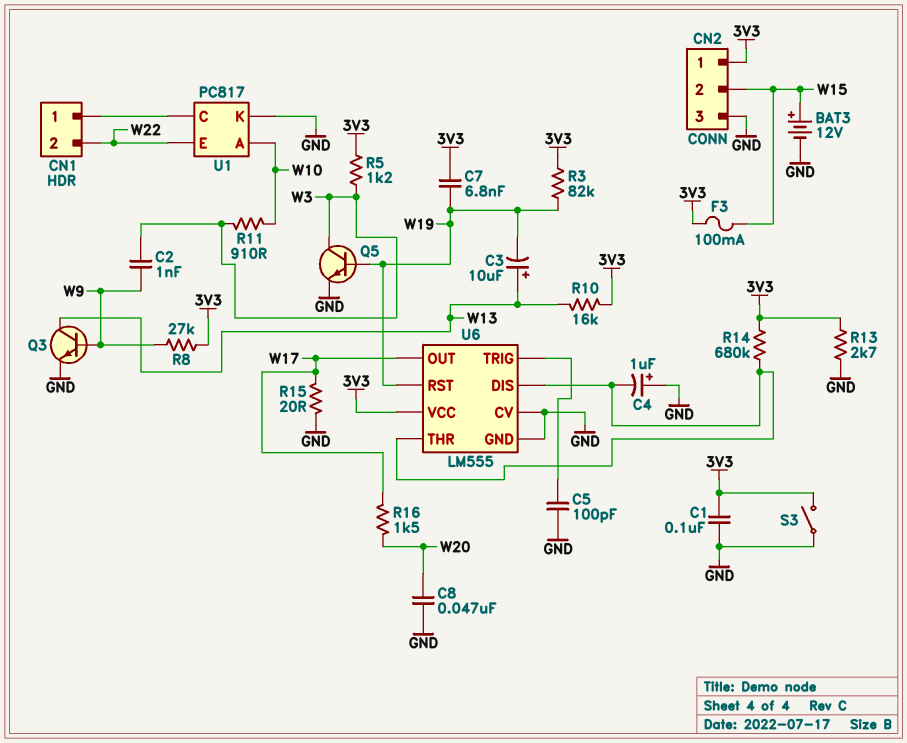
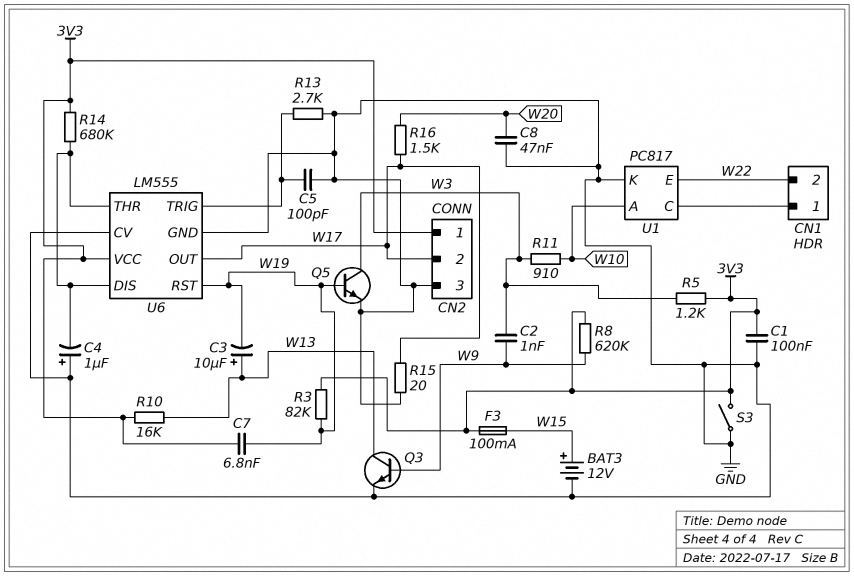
CN2 pin 2: W15 -> W17
R8: 27k (3V3, W9) -> 620k (3V3, W9)
R13: 2.7k (3V3, GND) -> 2.7k (GND, U6/TRIG)

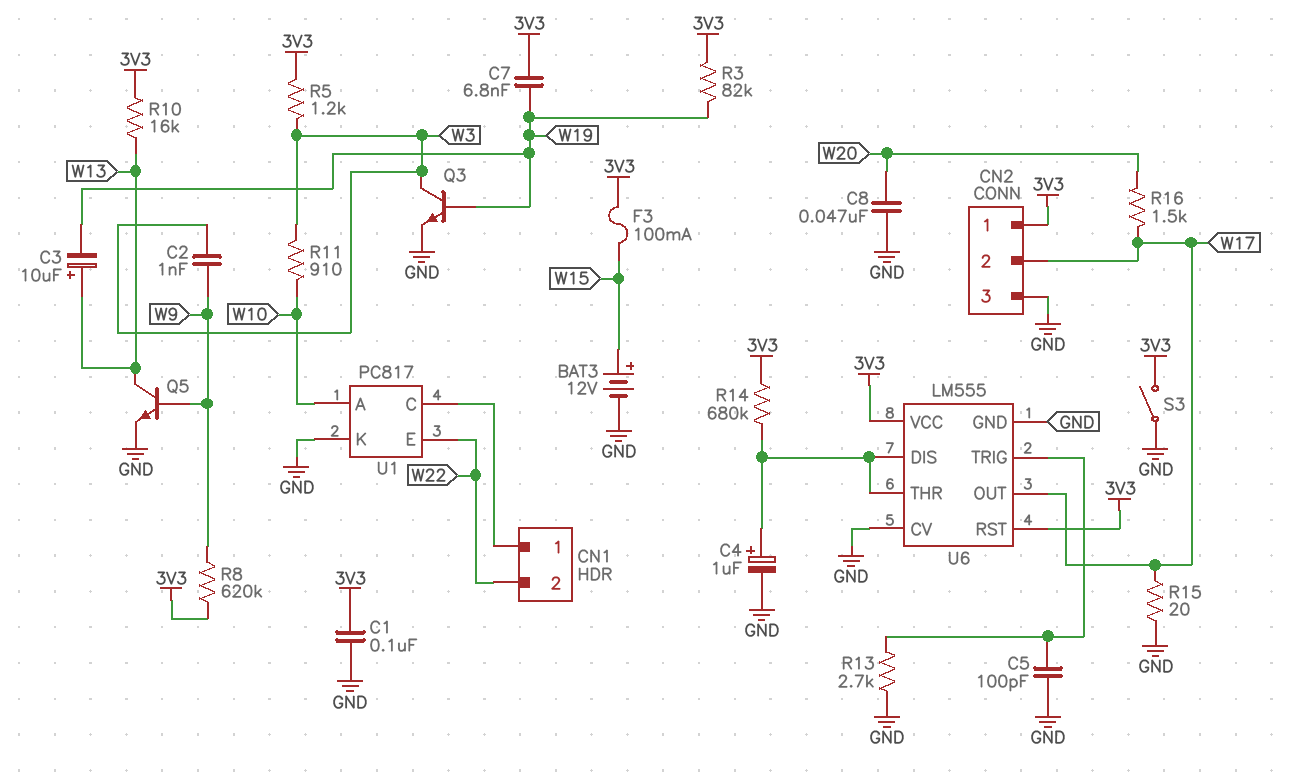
C4: 1uF (plus GND, minus U6/DIS) -> 1uF (plus U6/DIS, minus GND)
Q3: NPN (B W9, C W13, E GND) -> NPN (B W19, C W3, E GND)
Q5: NPN (B W19, C W3, E GND) -> NPN (B W9, C W13, E GND)
U6 pin RST: W19 -> 3V3

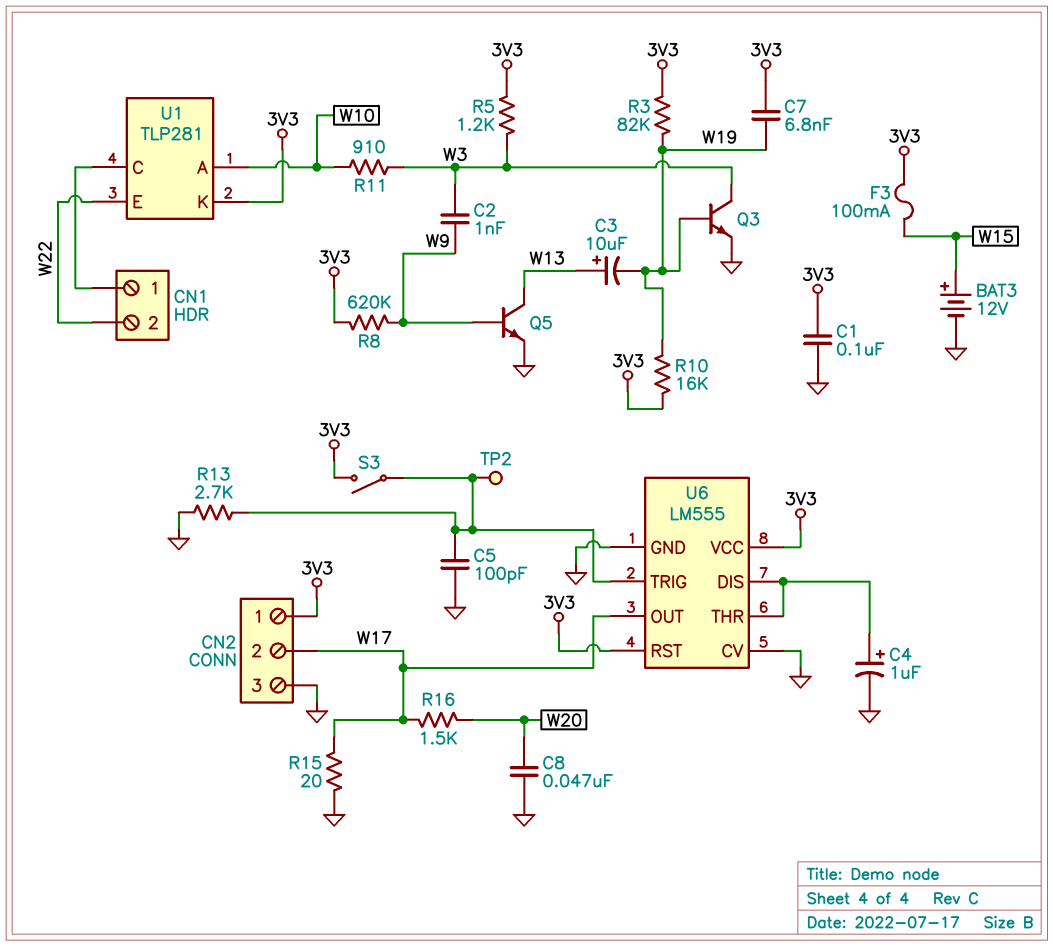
R10: 16k (3V3, W13) -> 16k (3V3, W19)
R14: 680k (3V3, U6/DIS) -> none
S3: switch (3V3, GND) -> switch (3V3, U6/TRIG)
TP2: none -> test point (U6/TRIG)
U1: PC817 -> TLP281
U1 pin K: GND -> 3V3

